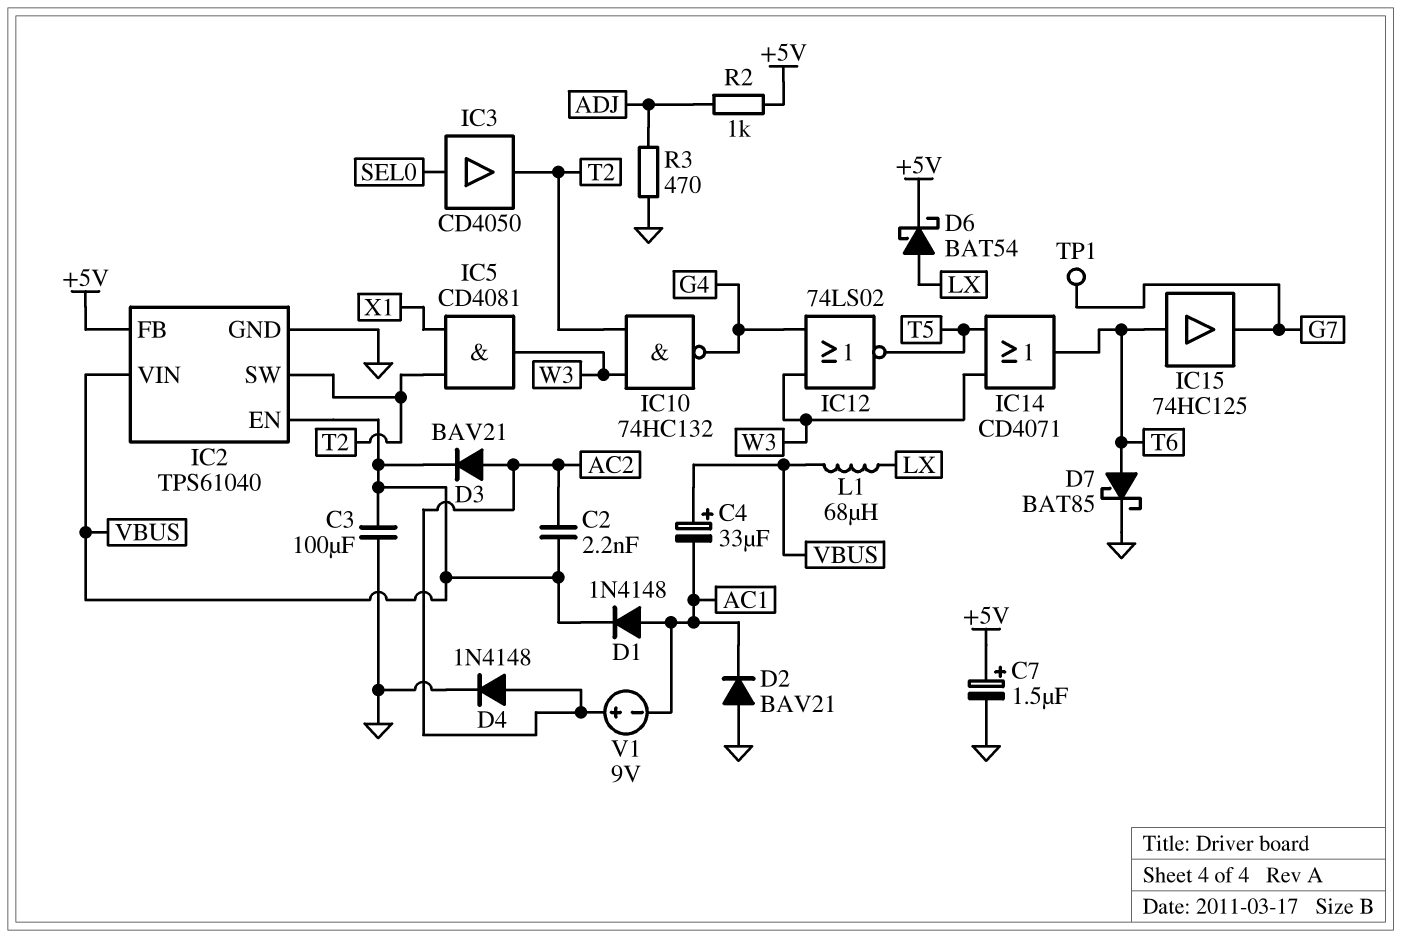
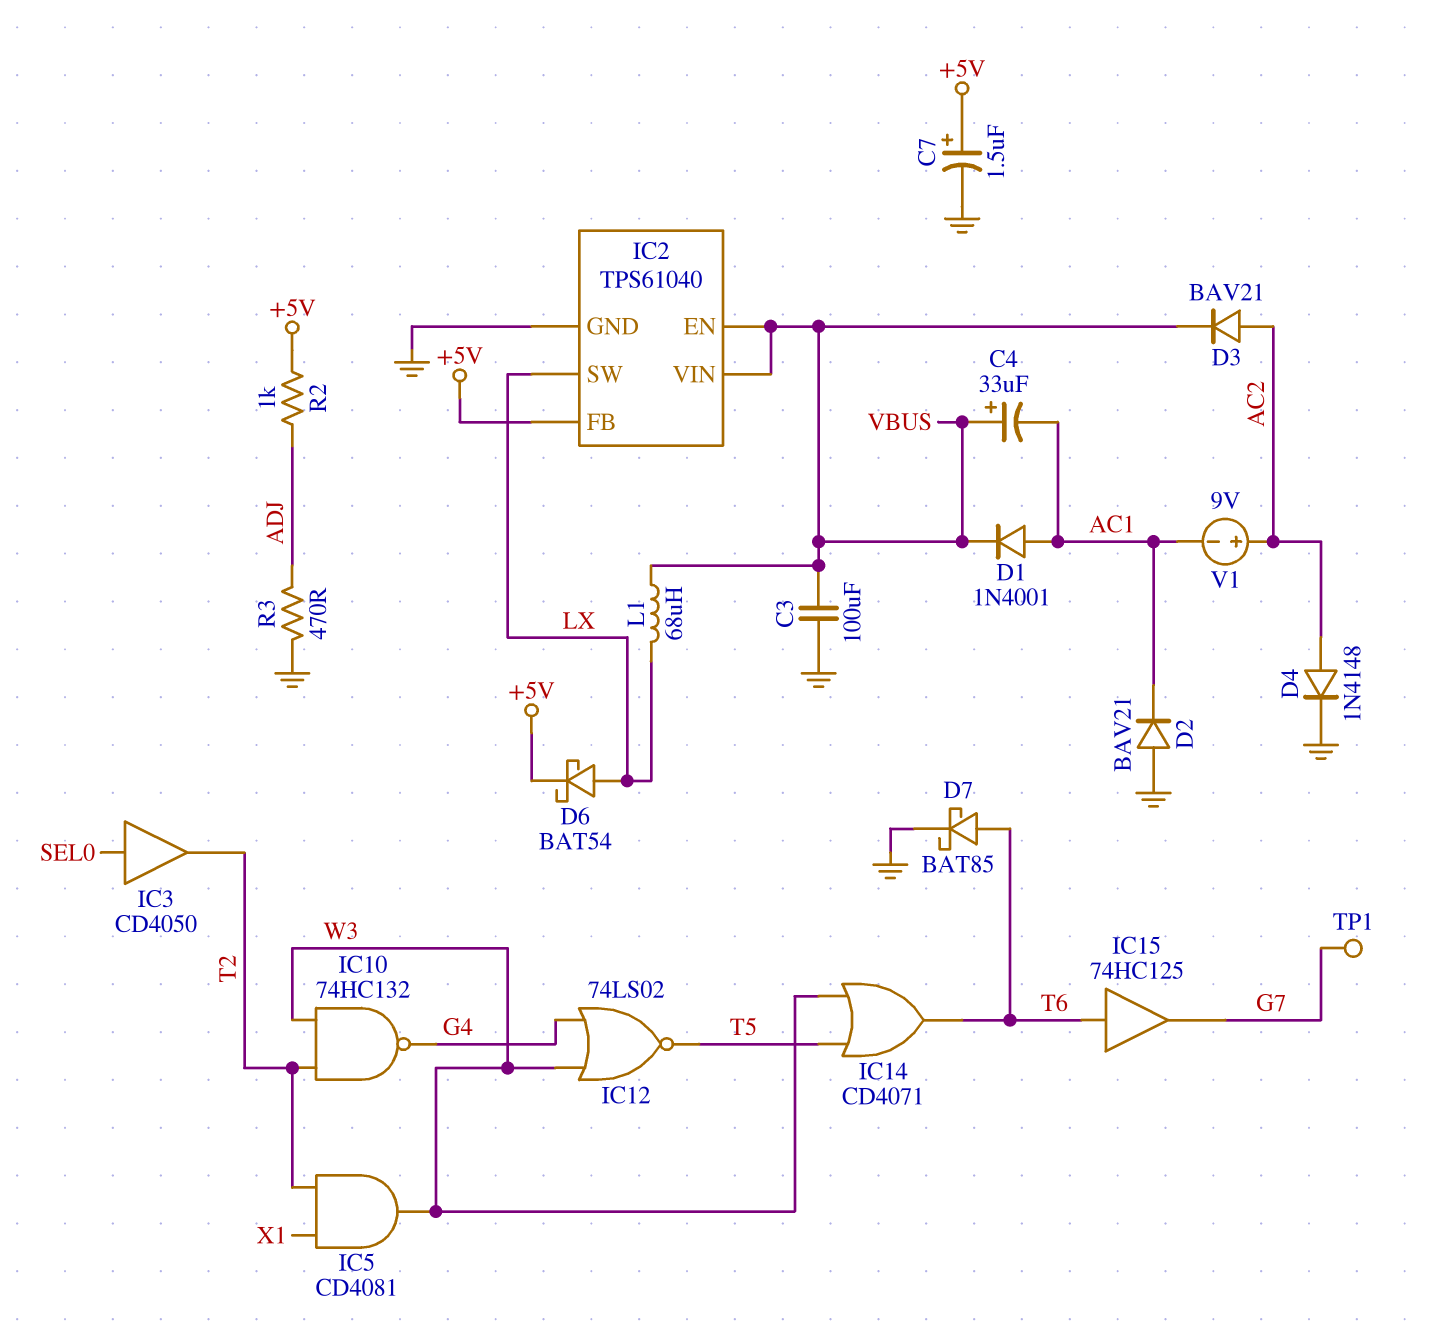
C2: 2.2nF (AC2, VBUS) -> none
D1: diode 1N4148 (A AC1, K VBUS) -> diode 1N4001 (A AC1, K VBUS)
IC2 pin SW: T2 -> LX

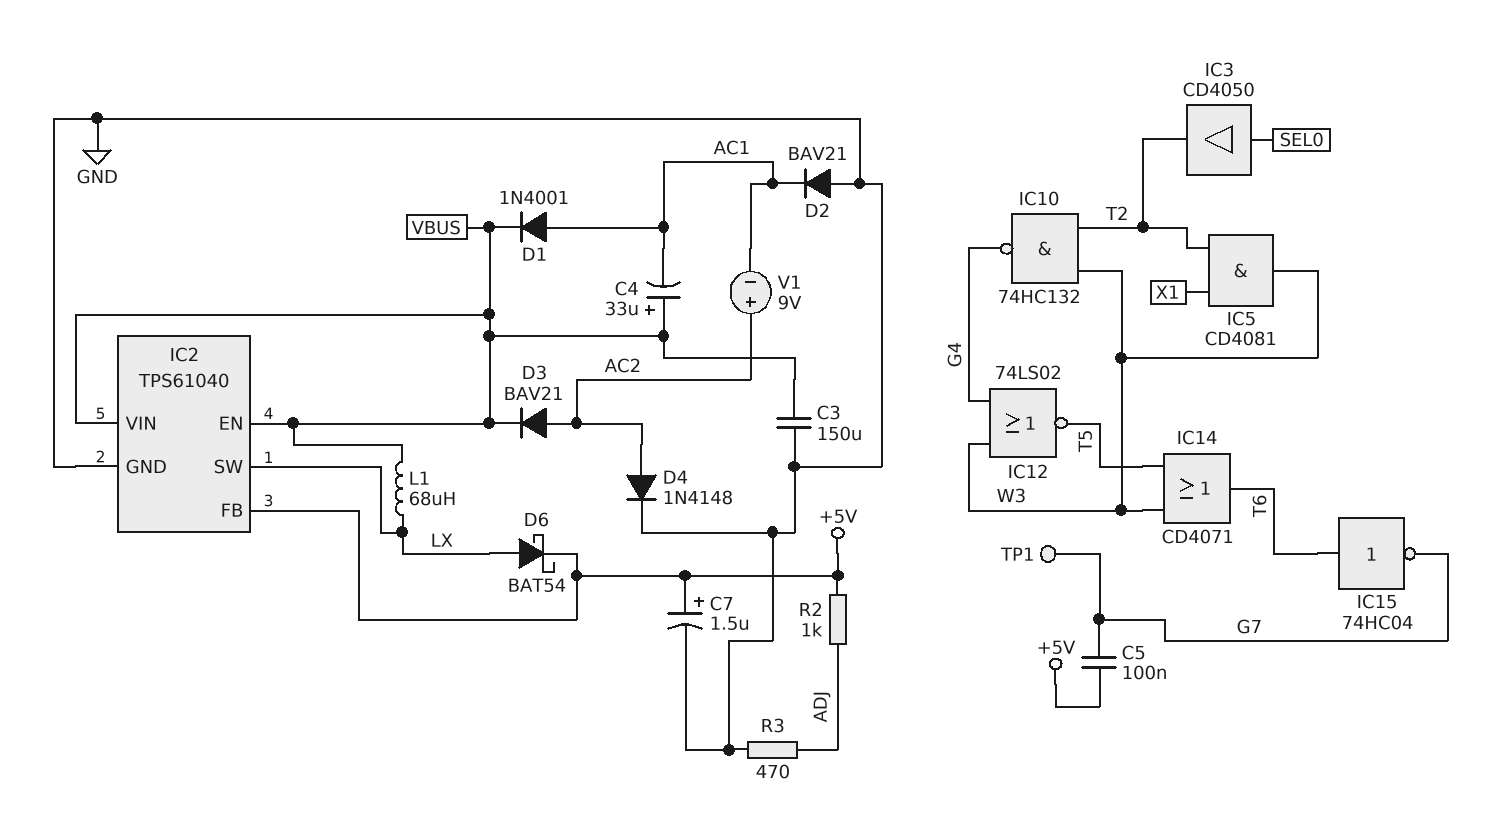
C3: 100uF (GND, VBUS) -> 150uF (GND, VBUS)
C5: none -> 100nF (+5V, G7)
D7: schottky BAT85 (A T6, K GND) -> none
IC15: buffer 74HC125 (in T6, out G7) -> NOT 74HC04 (in T6, out G7)

